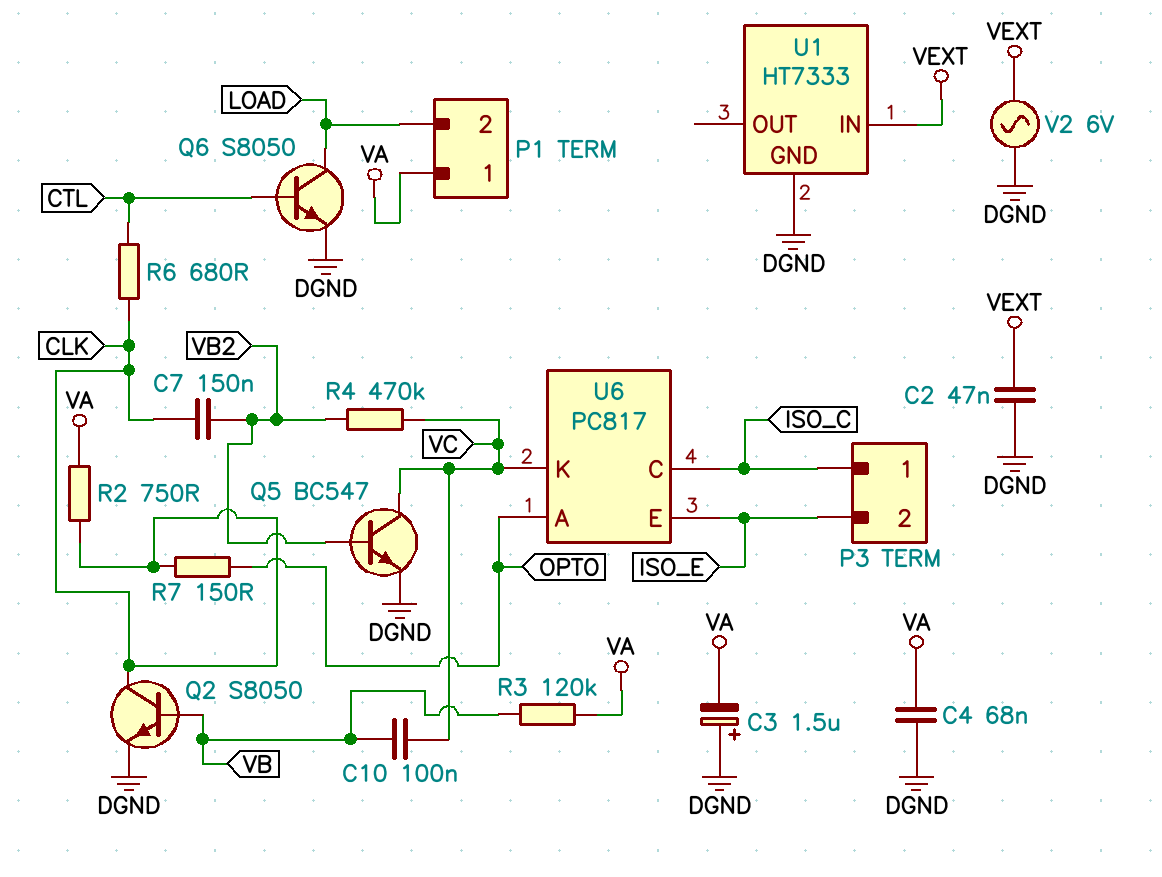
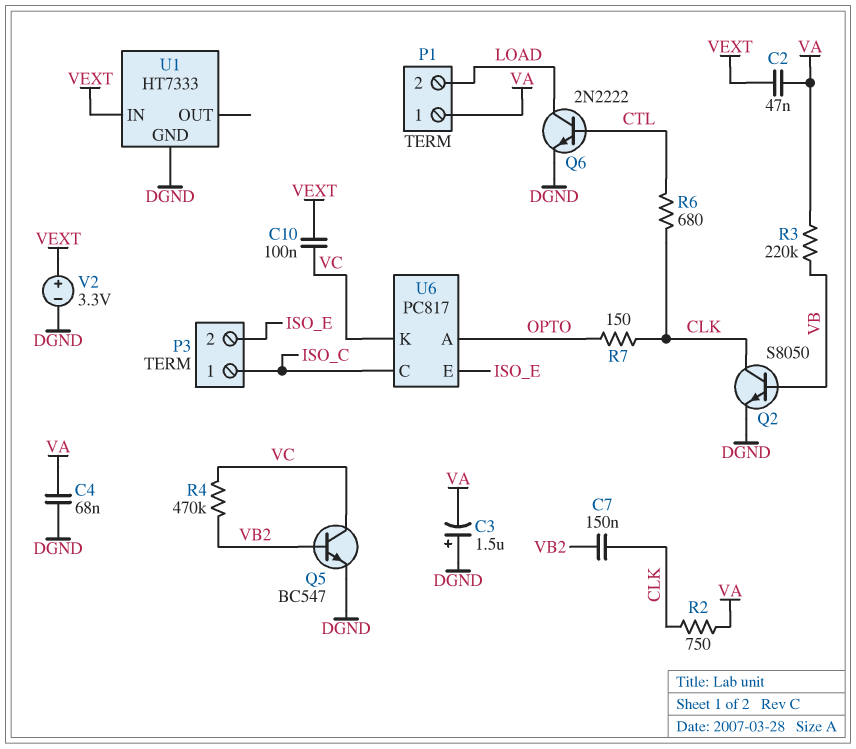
C2: 47nF (DGND, VEXT) -> 47nF (VA, VEXT)
C10: 100nF (VB, VC) -> 100nF (VC, VEXT)
Q6: NPN S8050 (B CTL, C LOAD, E DGND) -> NPN 2N2222 (B CTL, C LOAD, E DGND)
R3: 120k (VA, VB) -> 220k (VA, VB)
V2: AC 6V (DGND, VEXT) -> 3.3V (plus VEXT, minus DGND)

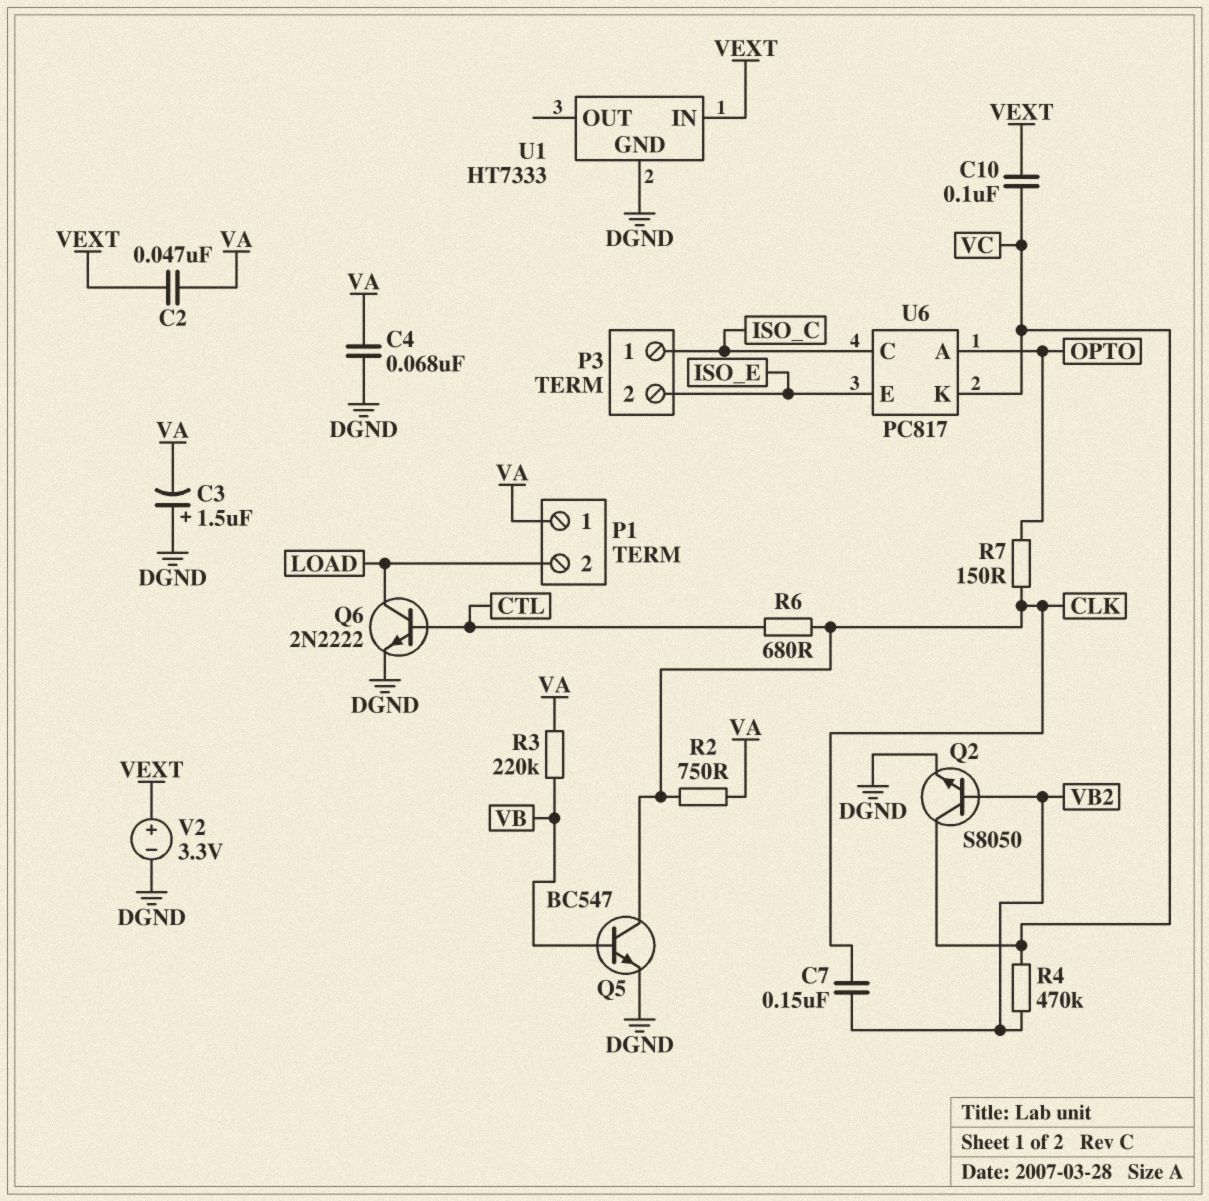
Q2: NPN S8050 (B VB, C CLK, E DGND) -> NPN S8050 (B VB2, C VC, E DGND)
Q5: NPN BC547 (B VB2, C VC, E DGND) -> NPN BC547 (B VB, C CLK, E DGND)

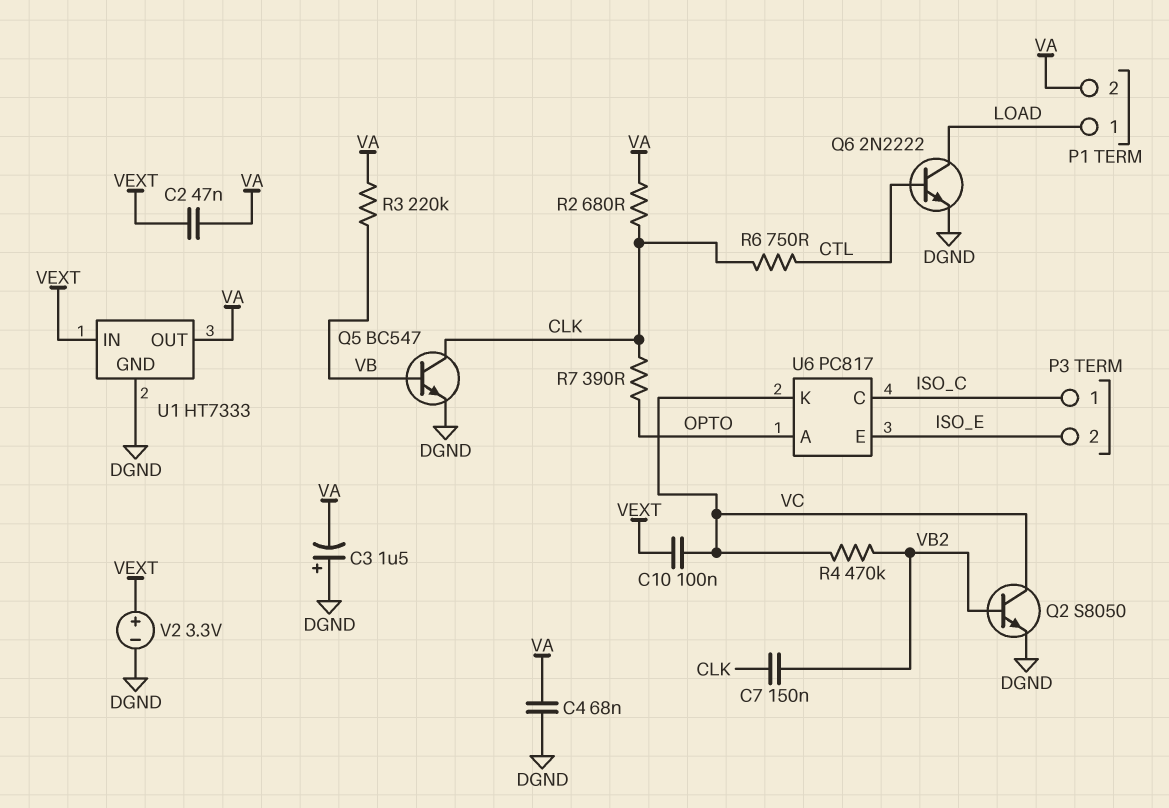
P1 pin 1: VA -> LOAD
P1 pin 2: LOAD -> VA
R2: 750 (CLK, VA) -> 680 (CLK, VA)
R6: 680 (CLK, CTL) -> 750 (CLK, CTL)
R7: 150 (CLK, OPTO) -> 390 (CLK, OPTO)
U1 pin OUT: none -> VA

